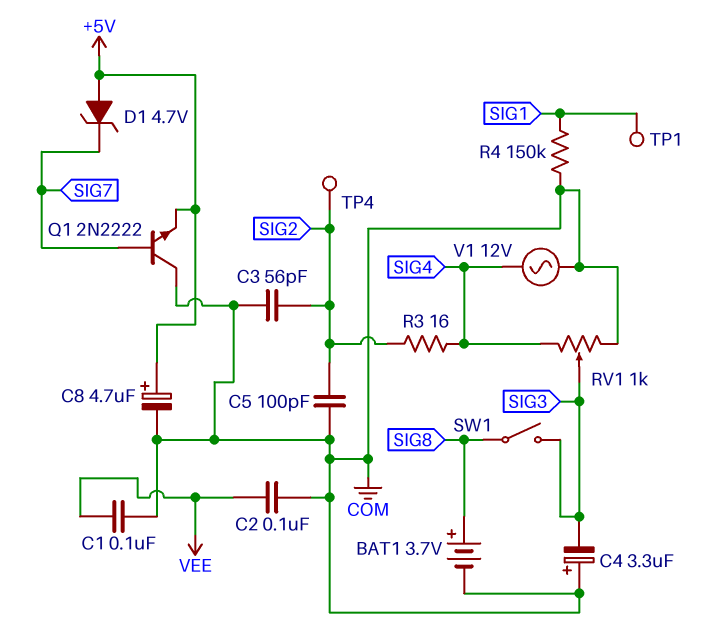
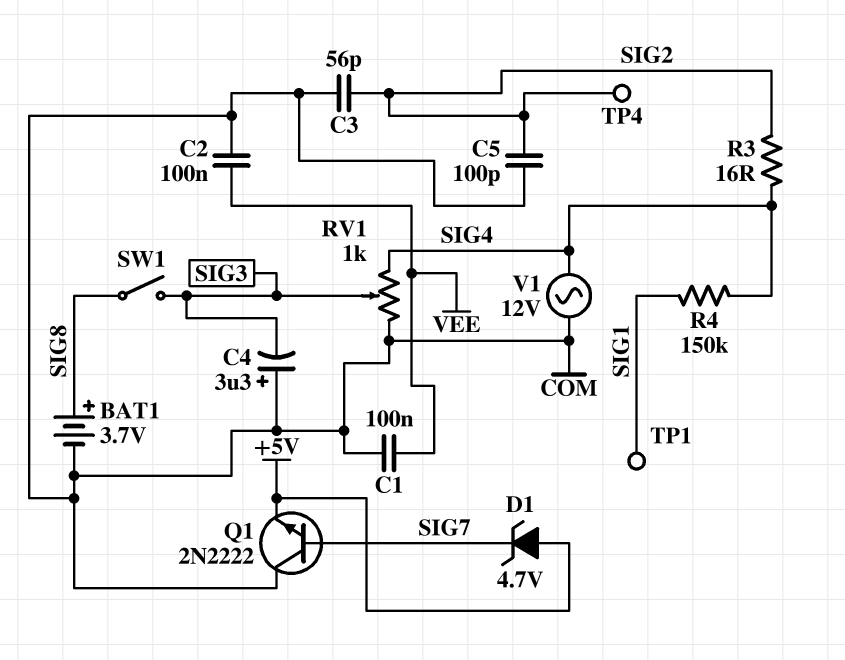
C8: 4.7uF (plus +5V, minus COM) -> none
R4: 150k (COM, SIG1) -> 150k (SIG1, SIG4)

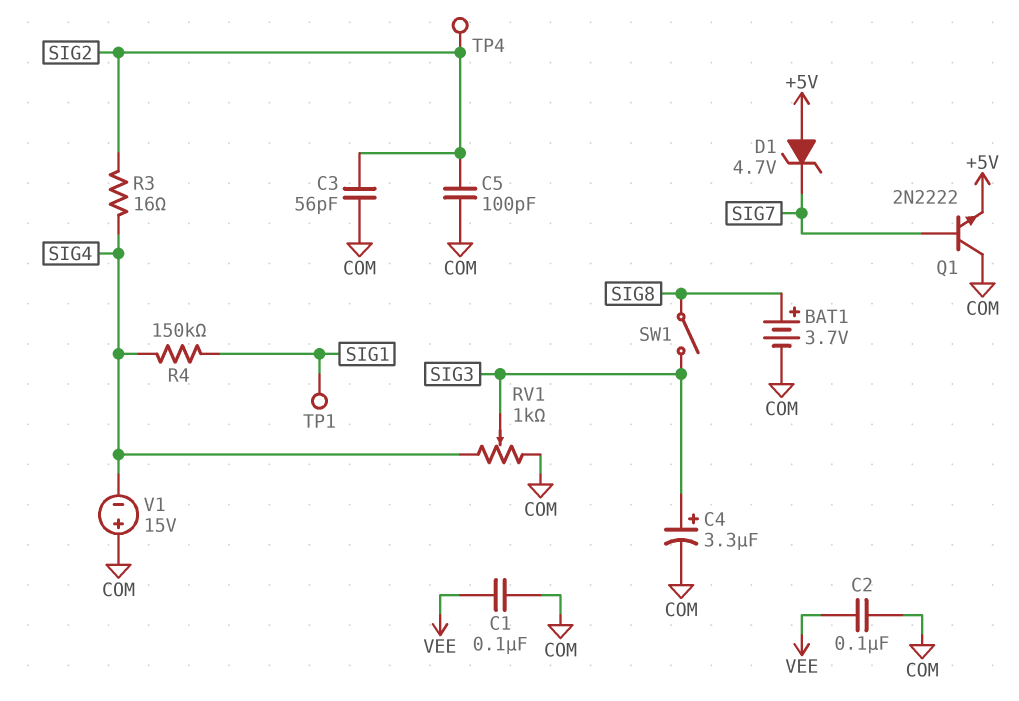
C4: 3.3uF (plus COM, minus SIG3) -> 3.3uF (plus SIG3, minus COM)
V1: AC 12V (COM, SIG4) -> 15V (plus COM, minus SIG4)

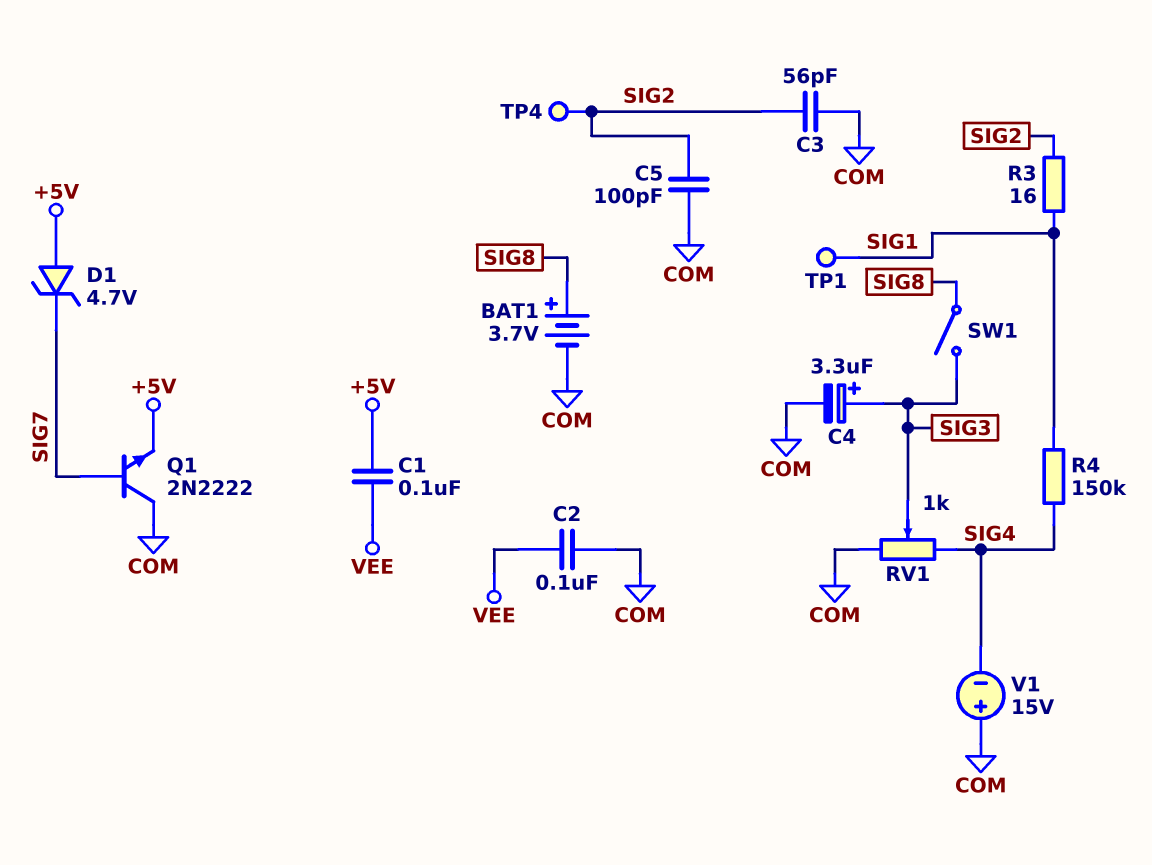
C1: 100nF (COM, VEE) -> 100nF (+5V, VEE)
R3: 16 (SIG2, SIG4) -> 16 (SIG1, SIG2)

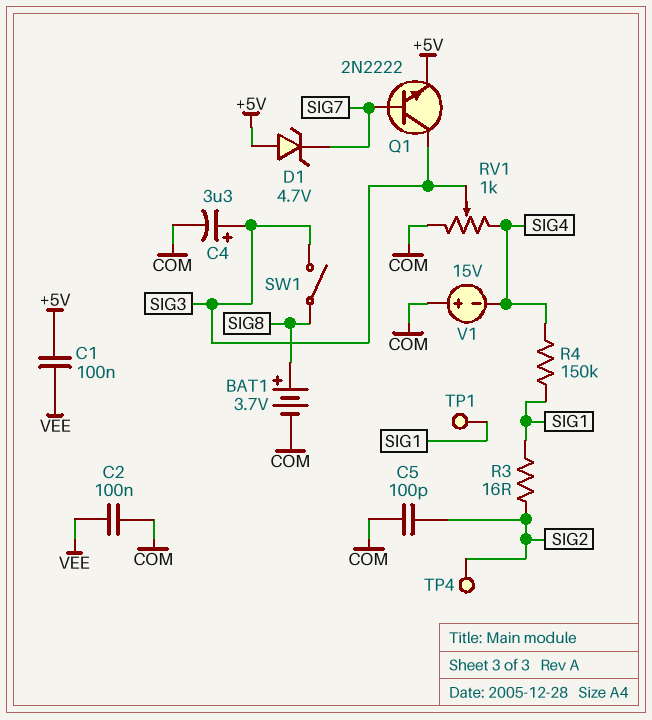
C3: 56pF (COM, SIG2) -> none
Q1: NPN 2N2222 (B SIG7, C COM, E +5V) -> NPN 2N2222 (B SIG7, C SIG3, E +5V)

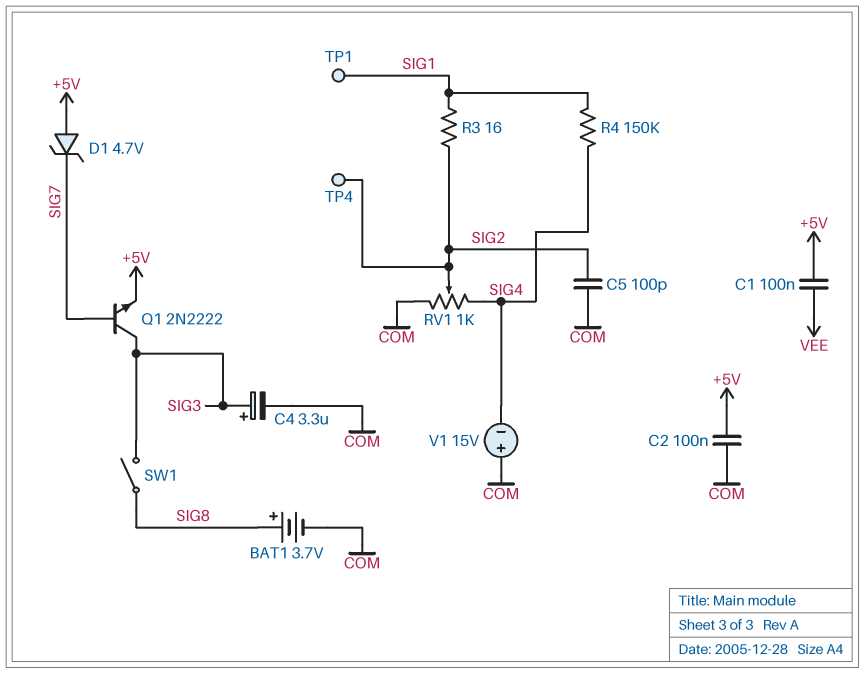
C2: 100nF (COM, VEE) -> 100nF (+5V, COM)
RV1: 1k (COM, SIG4, wiper SIG3) -> 1k (COM, SIG4, wiper SIG2)

